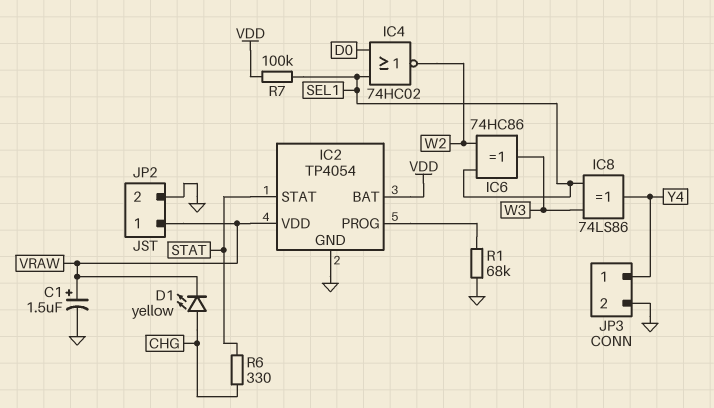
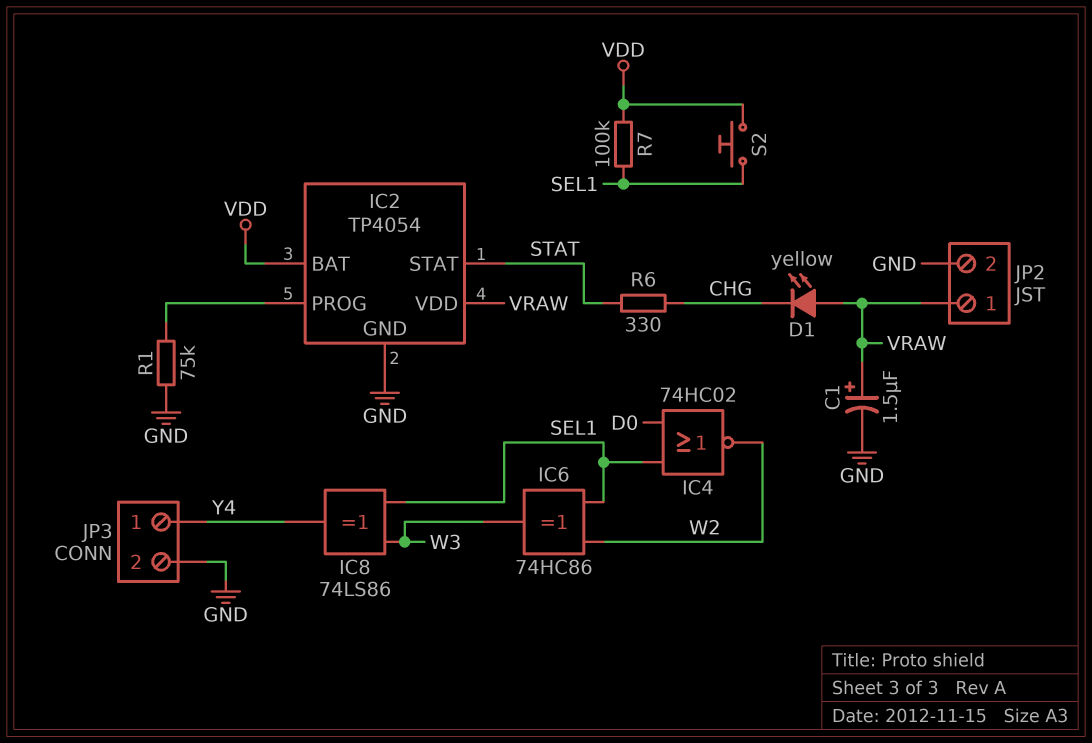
D1: LED yellow (A CHG, K VRAW) -> LED yellow (A VRAW, K CHG)
R1: 68k (GND, IC2/PROG) -> 75k (GND, IC2/PROG)
S2: none -> button (SEL1, VDD)

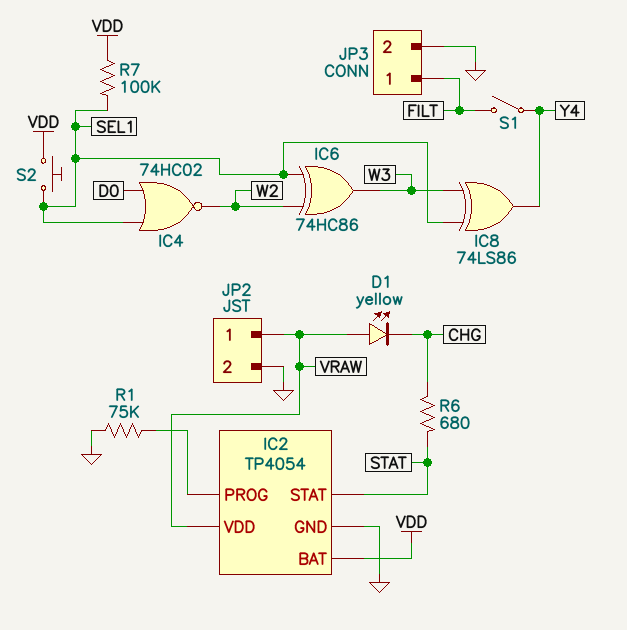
C1: 1.5uF (plus VRAW, minus GND) -> none
JP3 pin 1: Y4 -> FILT
R6: 330 (CHG, STAT) -> 680 (CHG, STAT)
S1: none -> switch (FILT, Y4)

